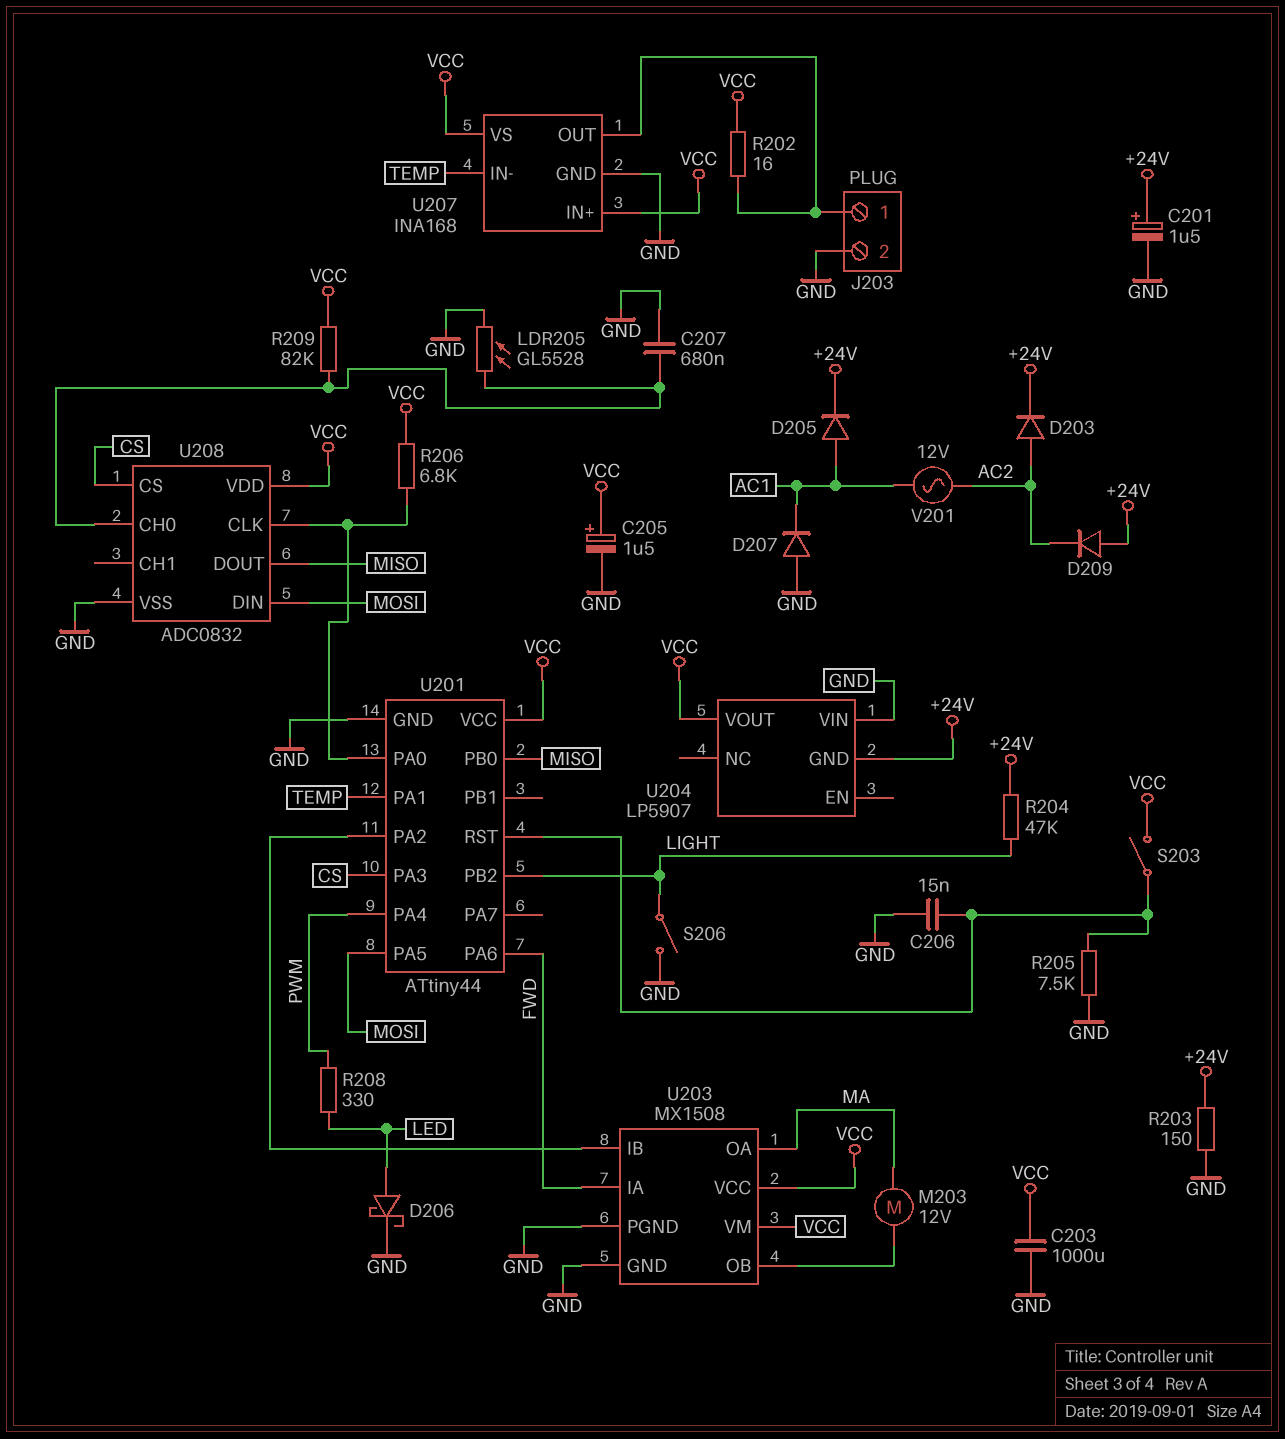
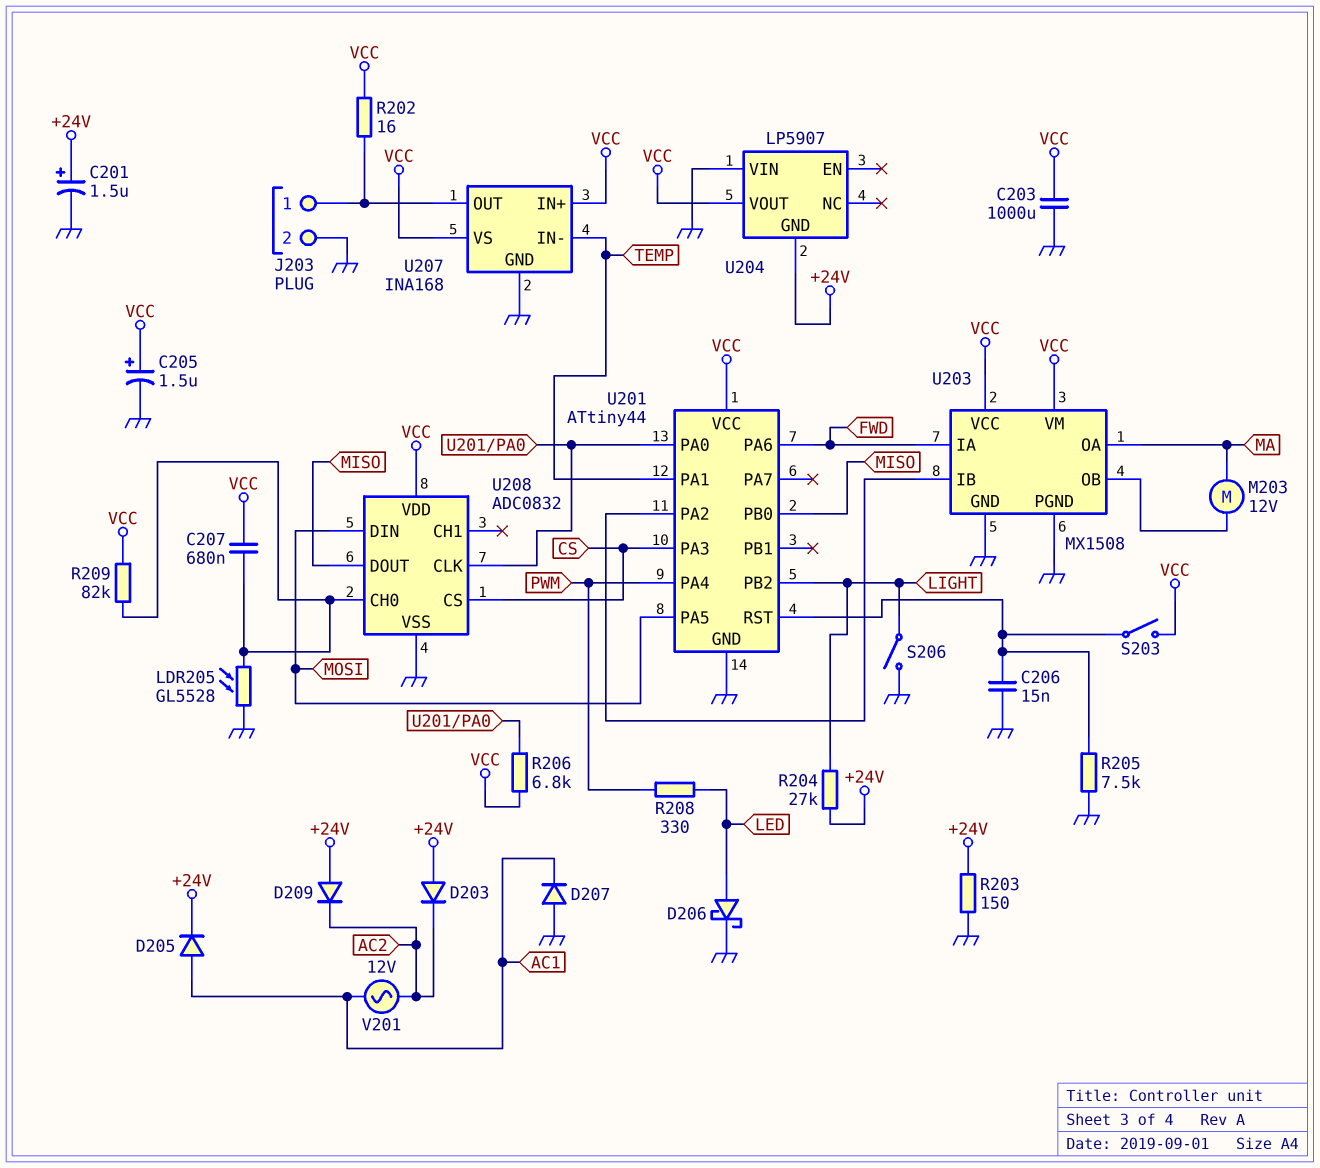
C207: 680nF (GND, U208/CH0) -> 680nF (U208/CH0, VCC)
D203: diode (A AC2, K +24V) -> diode (A +24V, K AC2)
R204: 47k (+24V, LIGHT) -> 27k (+24V, LIGHT)

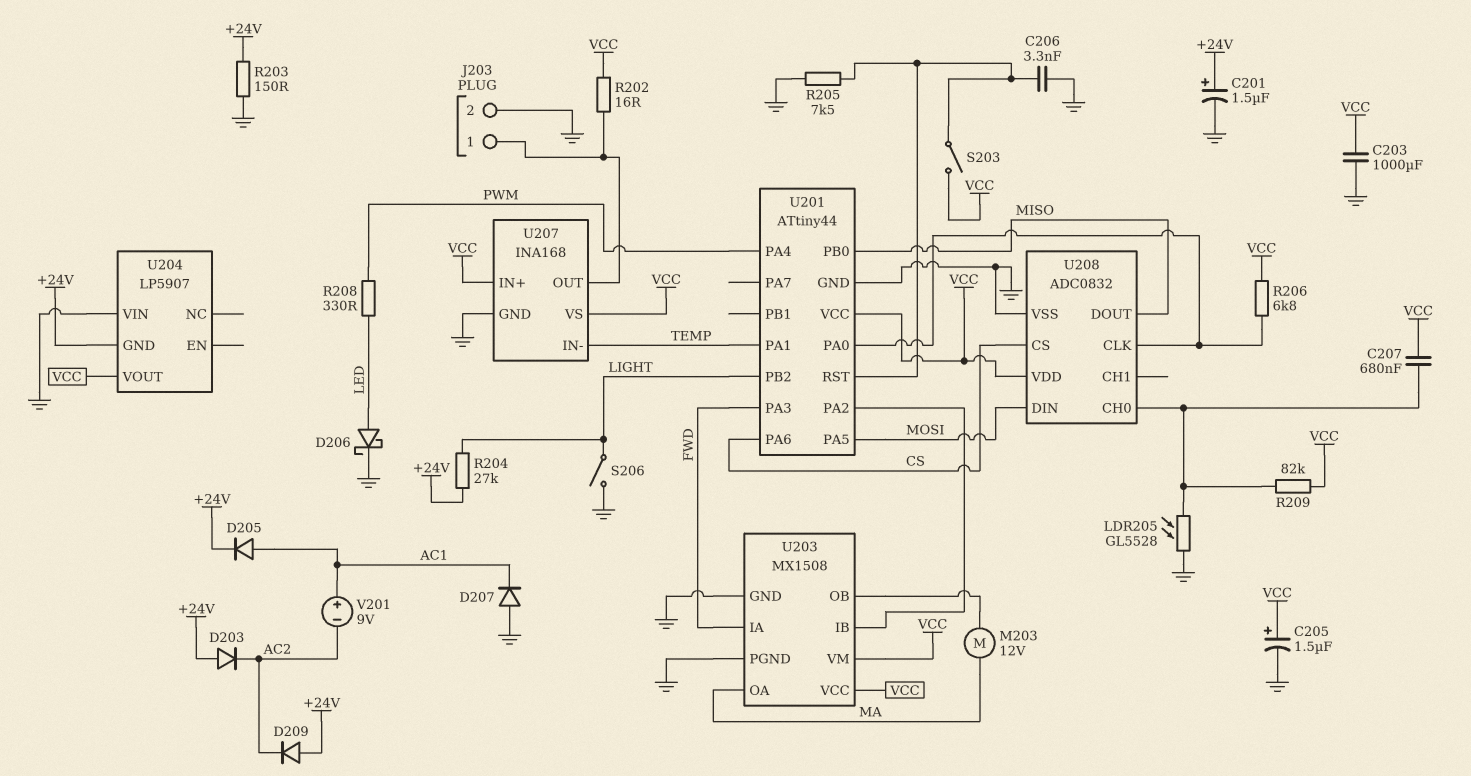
C206: 15nF (GND, U201/RST) -> 3.3nF (GND, U201/RST)
U201 pin PA3: CS -> FWD
U201 pin PA6: FWD -> CS
V201: AC 12V (AC1, AC2) -> 9V (plus AC1, minus AC2)

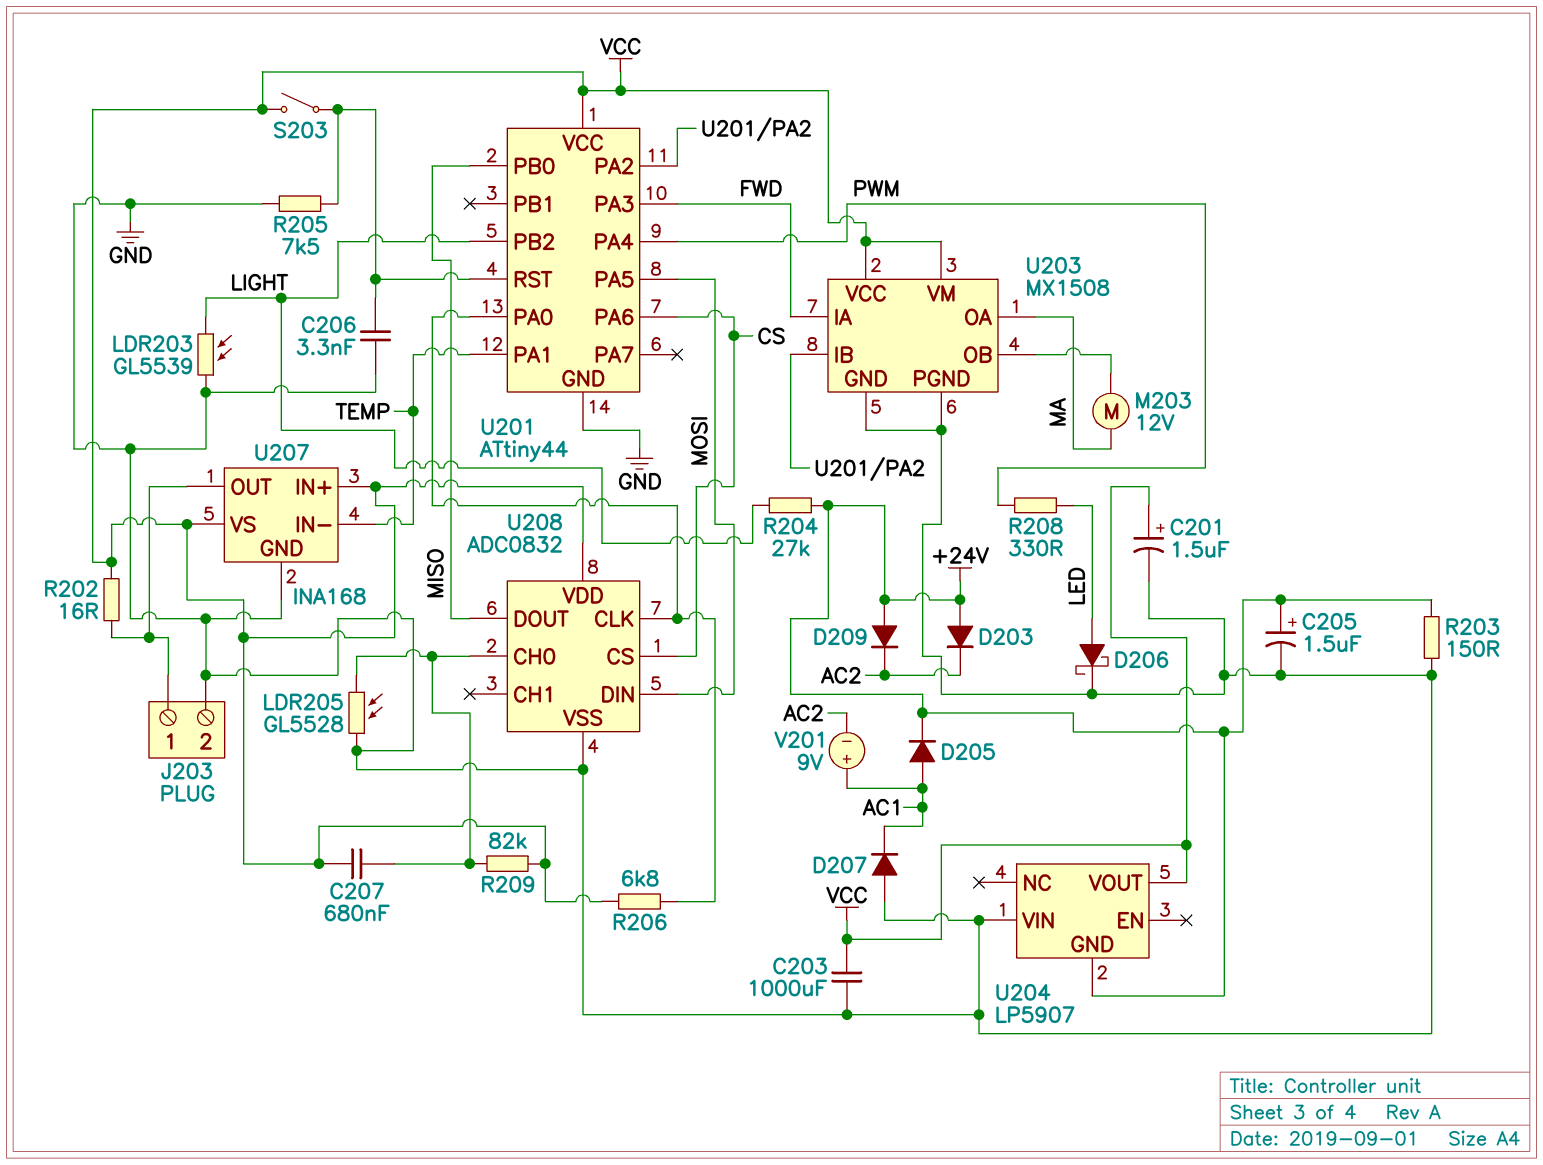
C201: 1.5uF (plus +24V, minus GND) -> 1.5uF (plus VCC, minus GND)
C205: 1.5uF (plus VCC, minus GND) -> 1.5uF (plus +24V, minus GND)
LDR203: none -> GL5539 (GND, LIGHT)
S206: switch (GND, LIGHT) -> none

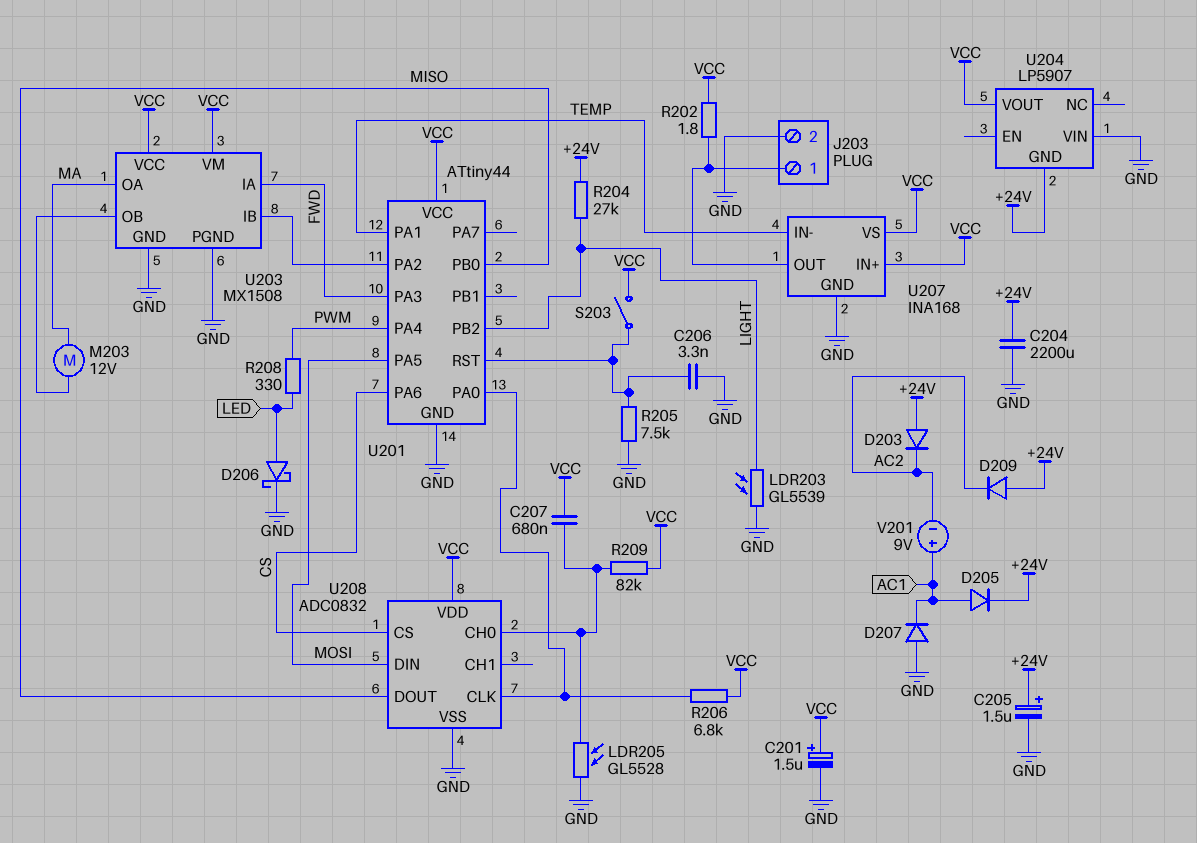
C203: 1000uF (GND, VCC) -> none
C204: none -> 2200uF (+24V, GND)
R202: 16 (J203/1, VCC) -> 1.8 (J203/1, VCC)
R203: 150 (+24V, GND) -> none

